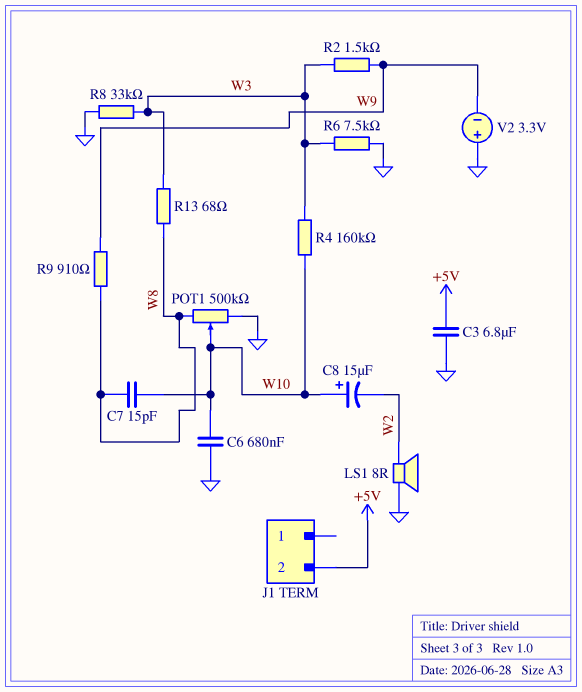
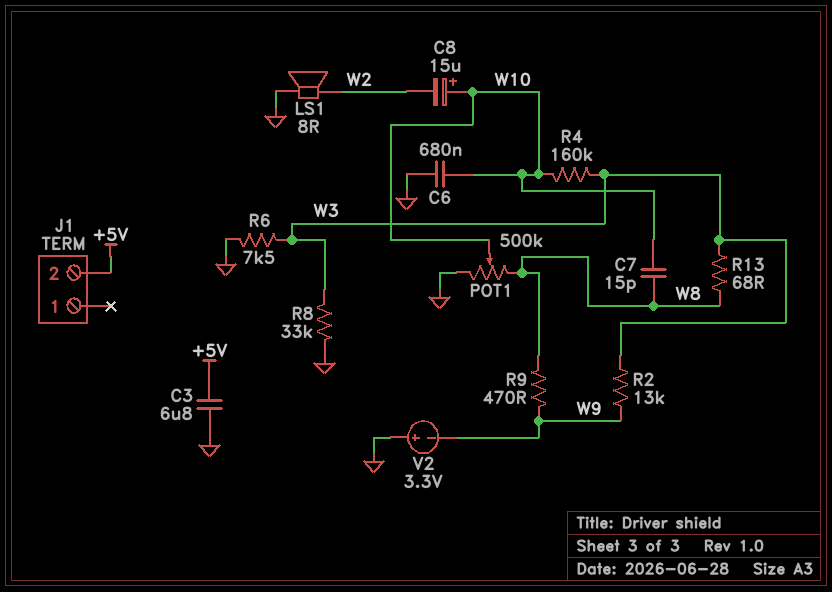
R2: 1.5k (W3, W9) -> 13k (W3, W9)
R9: 910 (W8, W9) -> 470 (W8, W9)

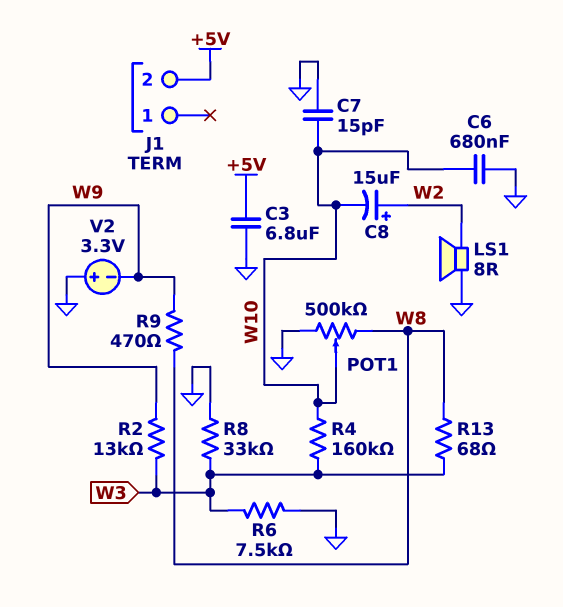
C7: 15pF (W8, W10) -> 15pF (GND, W10)
C8: 15uF (plus W10, minus W2) -> 15uF (plus W2, minus W10)

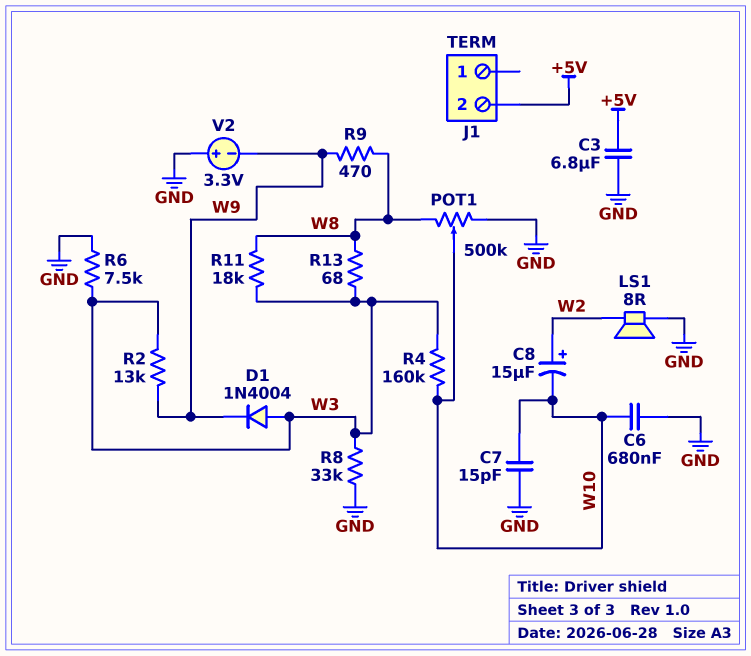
D1: none -> diode 1N4004 (A W3, K W9)
R11: none -> 18k (W3, W8)

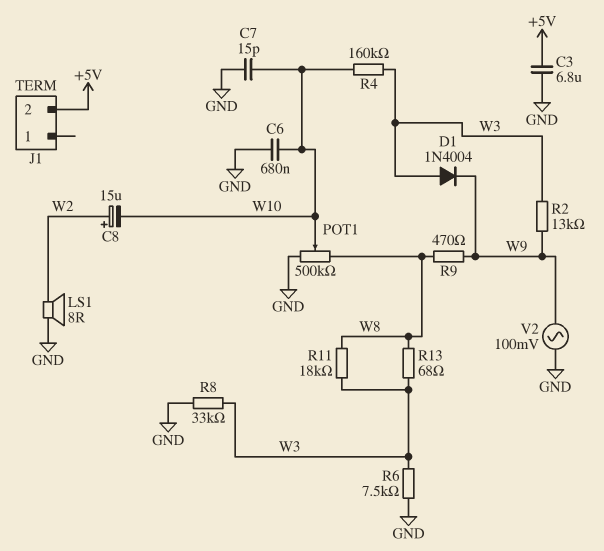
V2: 3.3V (plus GND, minus W9) -> AC 100mV (GND, W9)

